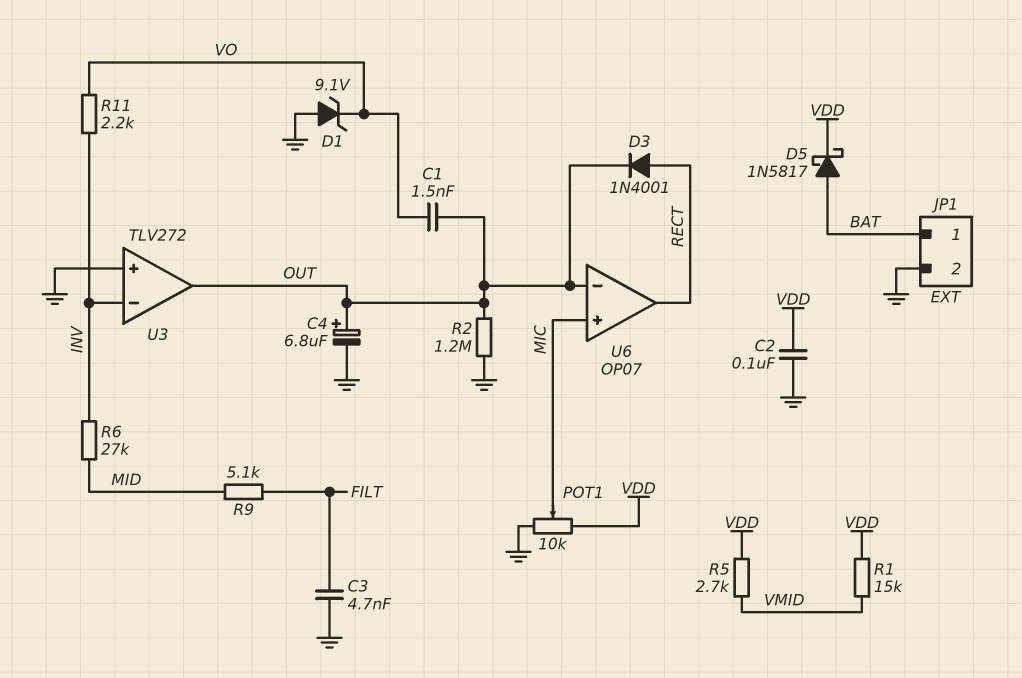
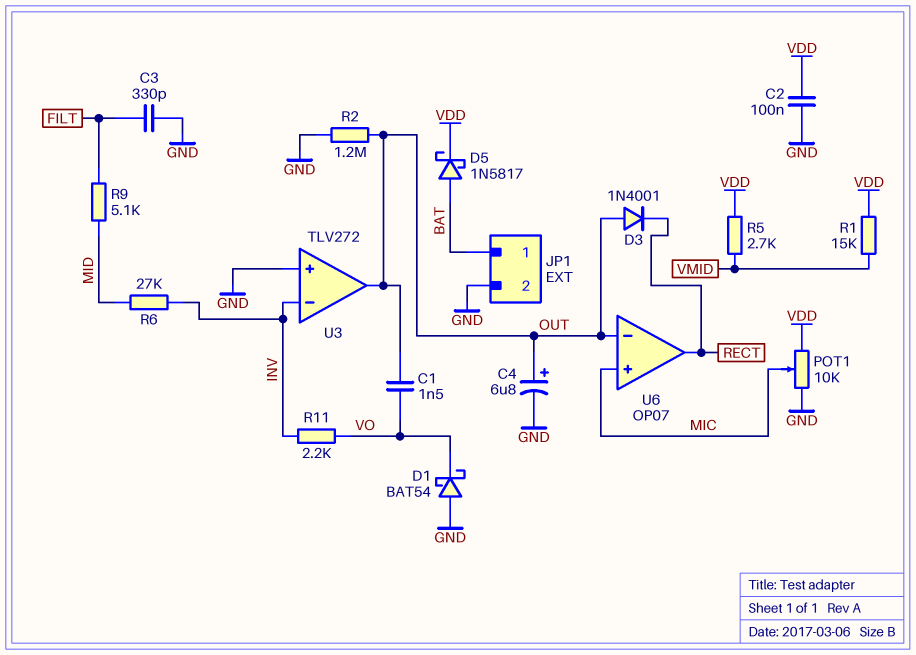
C3: 4.7nF (FILT, GND) -> 330pF (FILT, GND)
D1: zener 9.1V (A GND, K VO) -> schottky BAT54 (A GND, K VO)
D3: diode 1N4001 (A RECT, K OUT) -> diode 1N4001 (A OUT, K RECT)

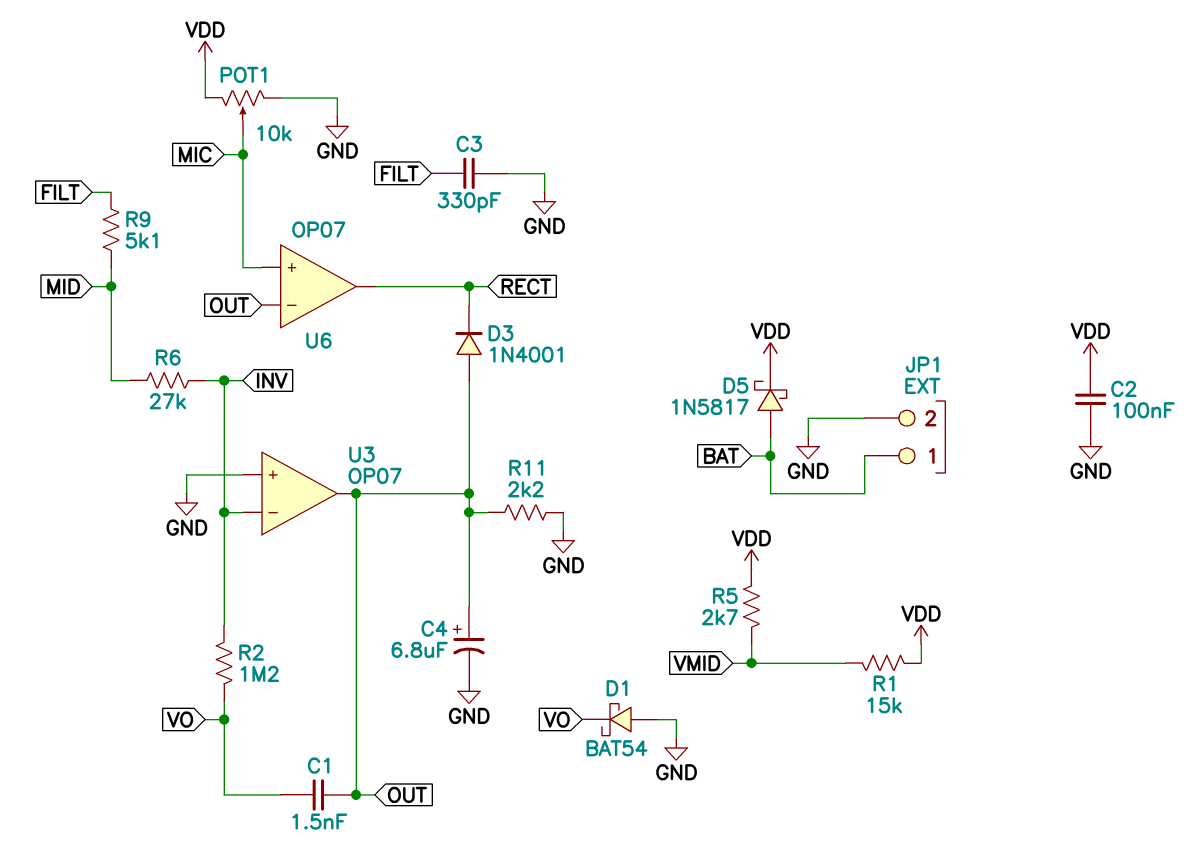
R2: 1.2M (GND, OUT) -> 1.2M (INV, VO)
R11: 2.2k (INV, VO) -> 2.2k (GND, OUT)
U3: TLV272 -> OP07

